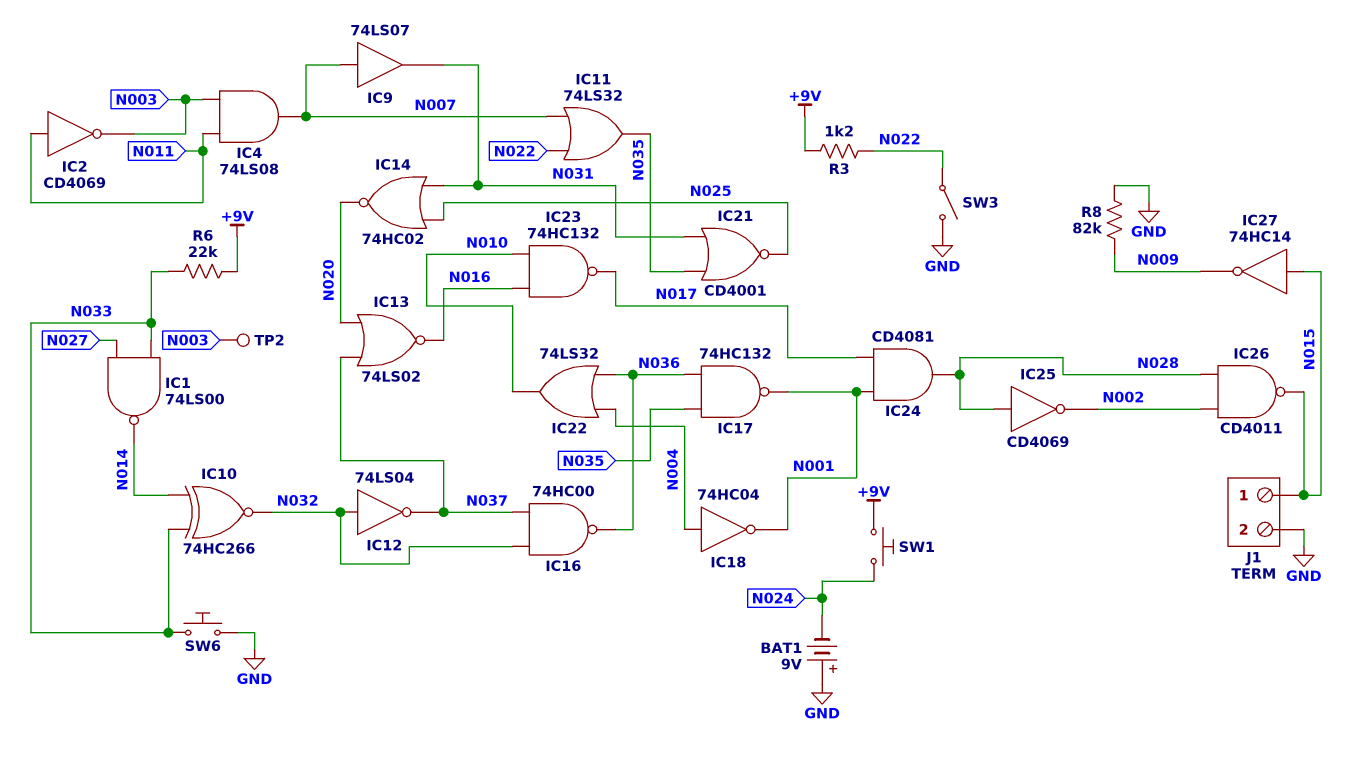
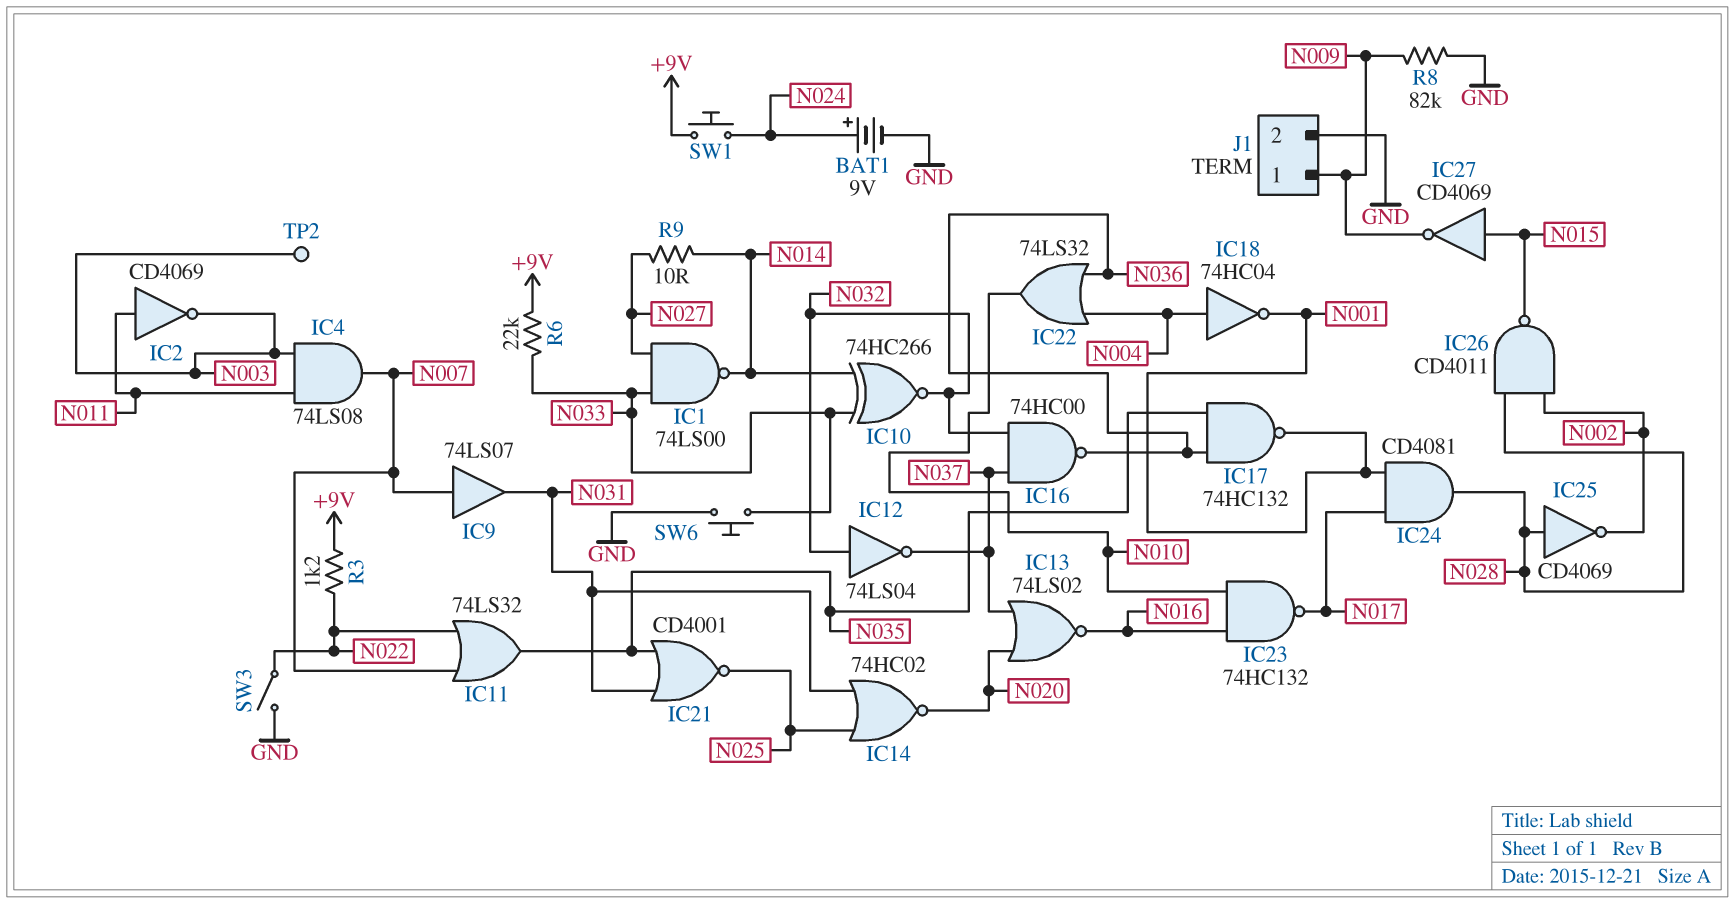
BAT1: 9V (plus GND, minus N024) -> 9V (plus N024, minus GND)
IC27: NOT 74HC14 (in N015, out N009) -> NOT CD4069 (in N015, out N009)
J1 pin 1: N015 -> N009
R9: none -> 10 (N014, N027)

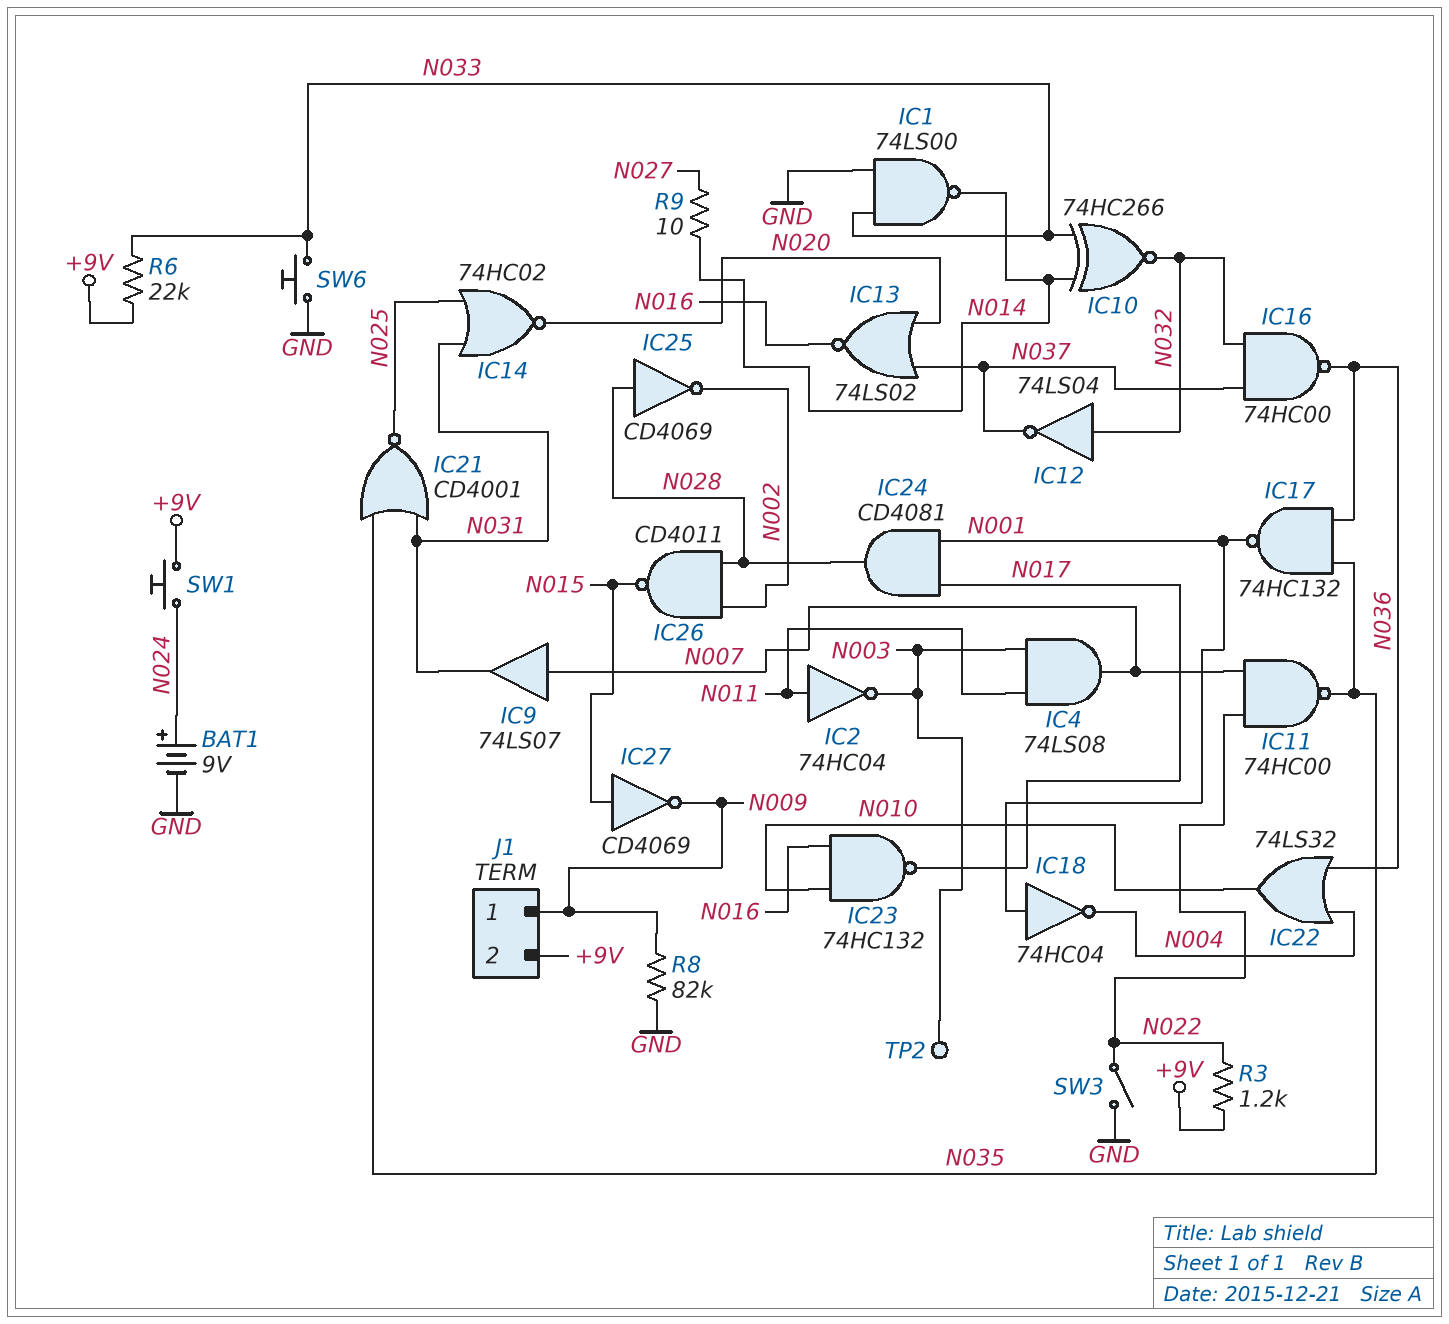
IC1: NAND 74LS00 (in N027, in N033, out N014) -> NAND 74LS00 (in GND, in N033, out N014)
IC2: NOT CD4069 (in N011, out N003) -> NOT 74HC04 (in N011, out N003)
IC11: OR 74LS32 (in N007, in N022, out N035) -> NAND 74HC00 (in N007, in N022, out N035)
IC18: NOT 74HC04 (in N004, out N001) -> NOT 74HC04 (in N001, out N004)
J1 pin 2: GND -> +9V

